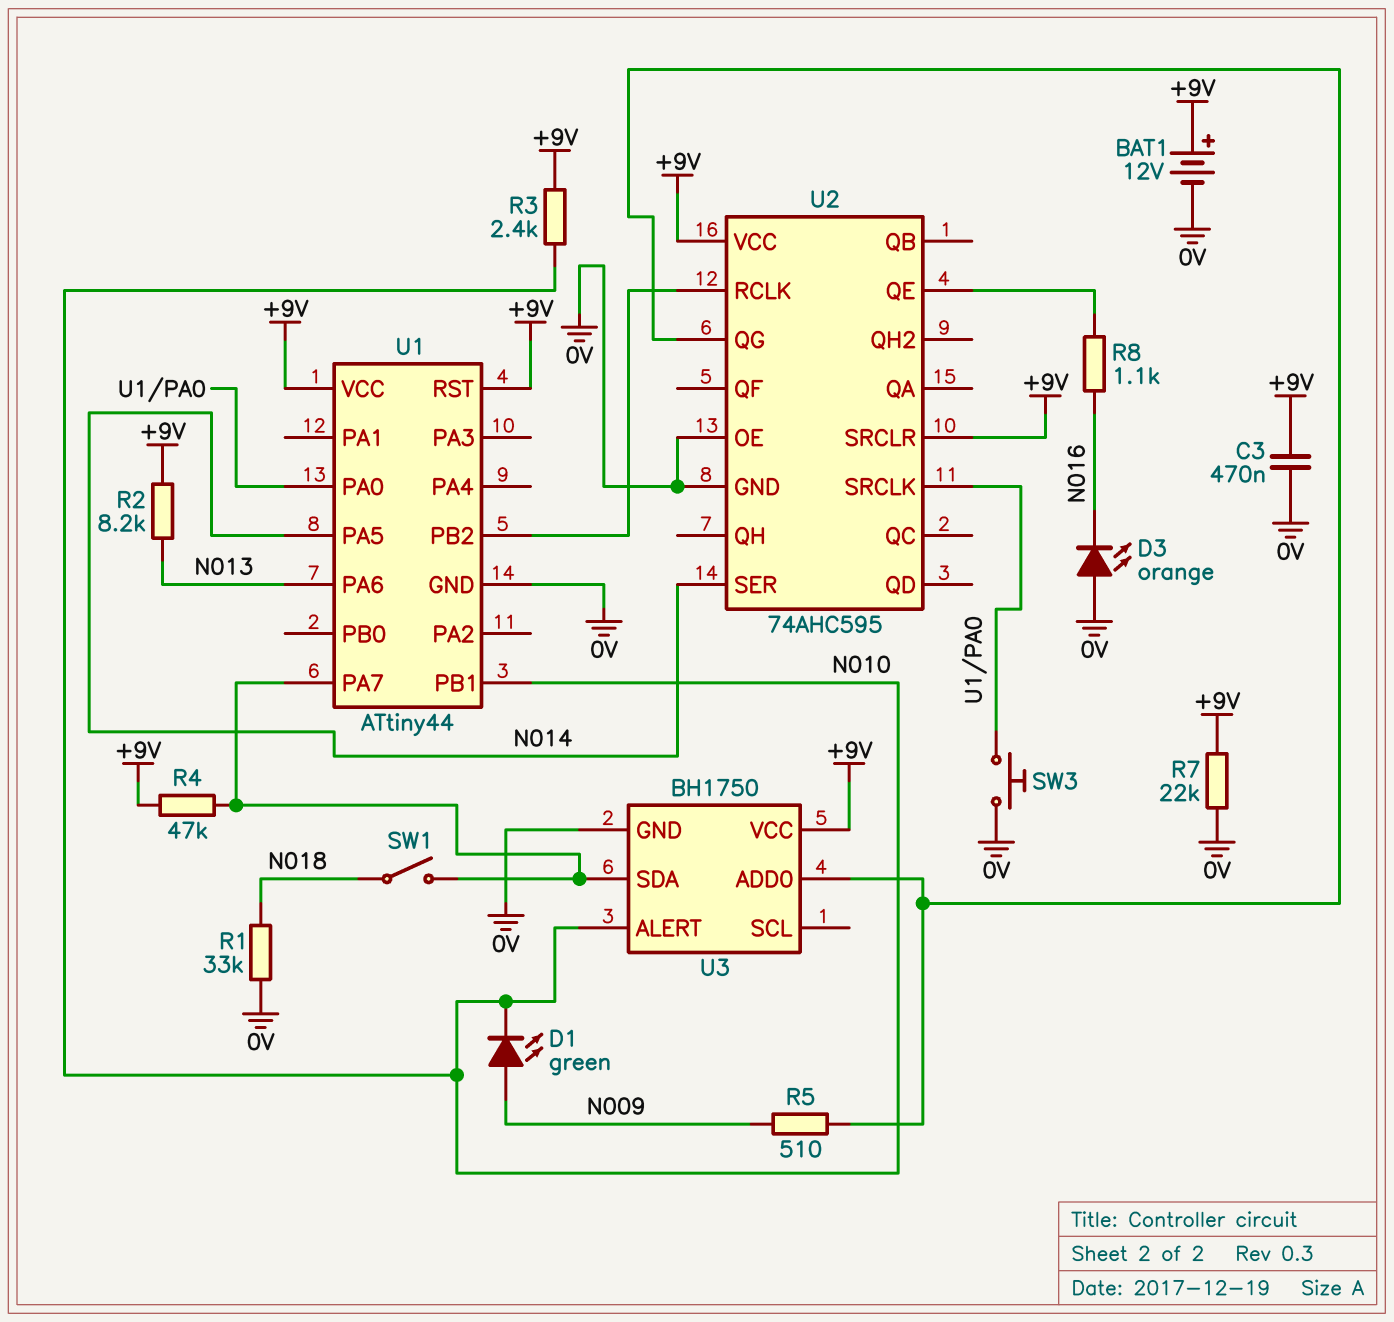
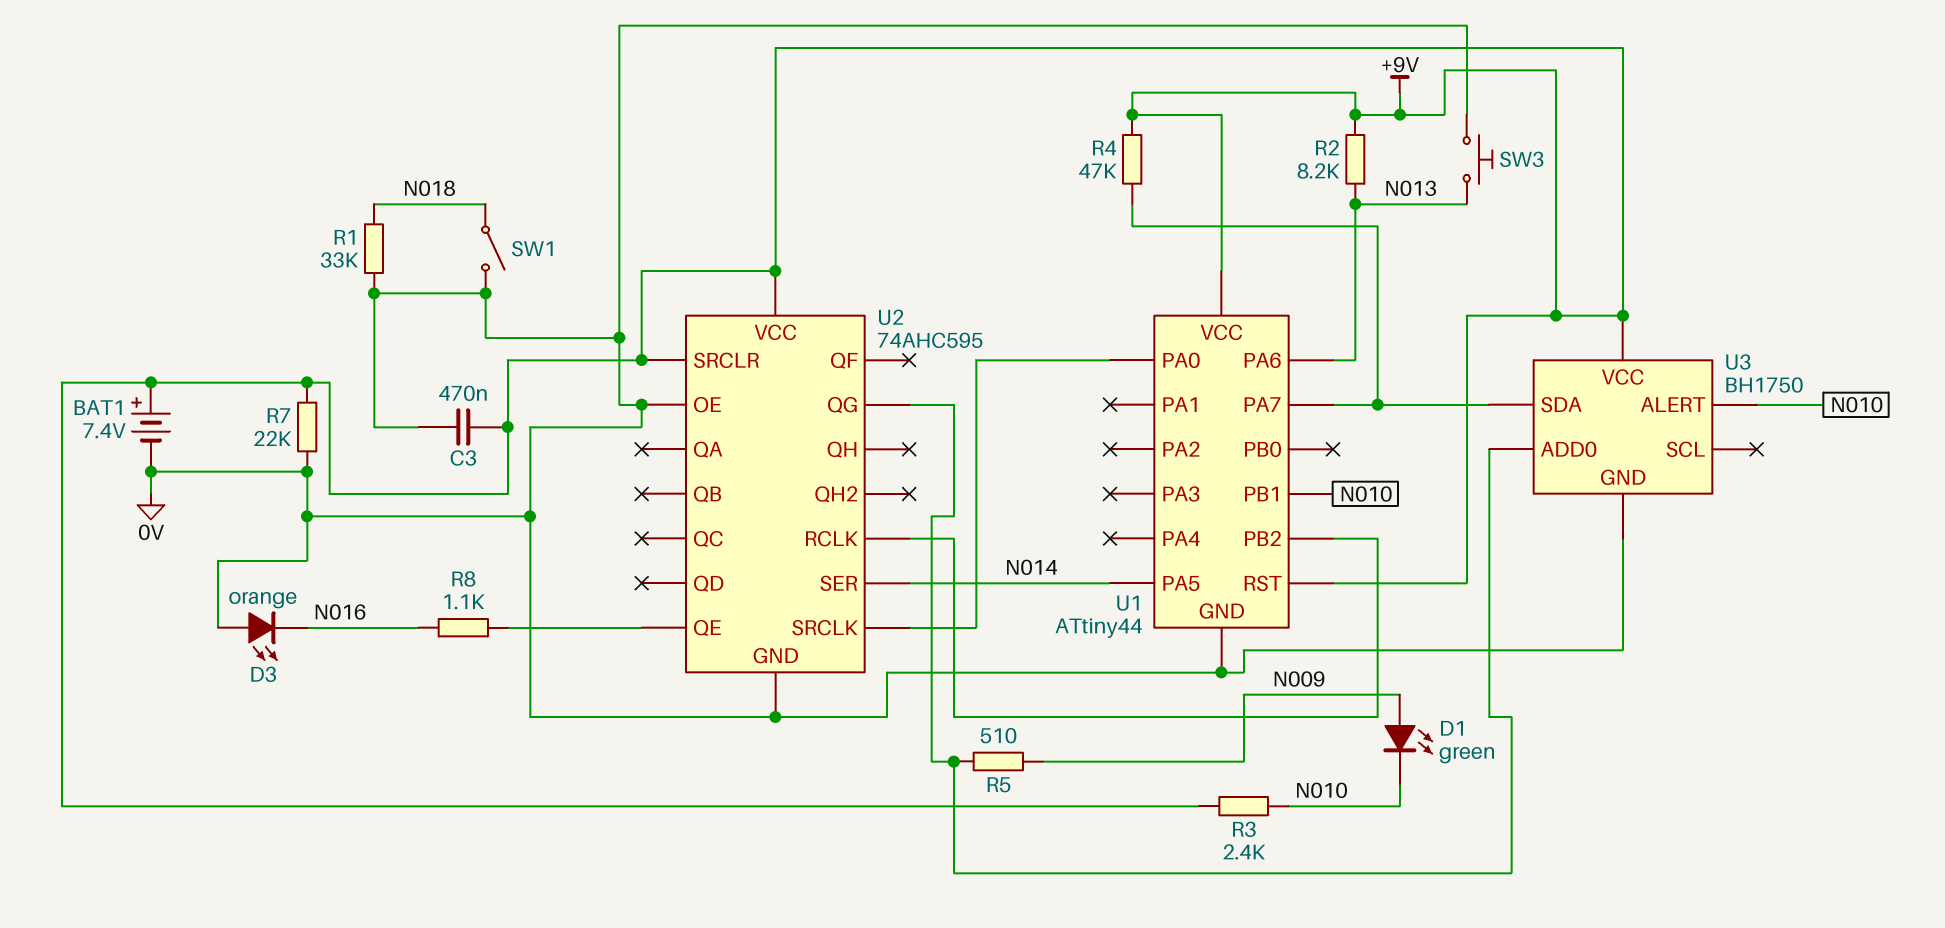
BAT1: 12V (plus +9V, minus 0V) -> 7.4V (plus +9V, minus 0V)
SW1: switch (N018, U1/PA7) -> switch (0V, N018)
SW3: button (0V, U1/PA0) -> button (0V, N013)

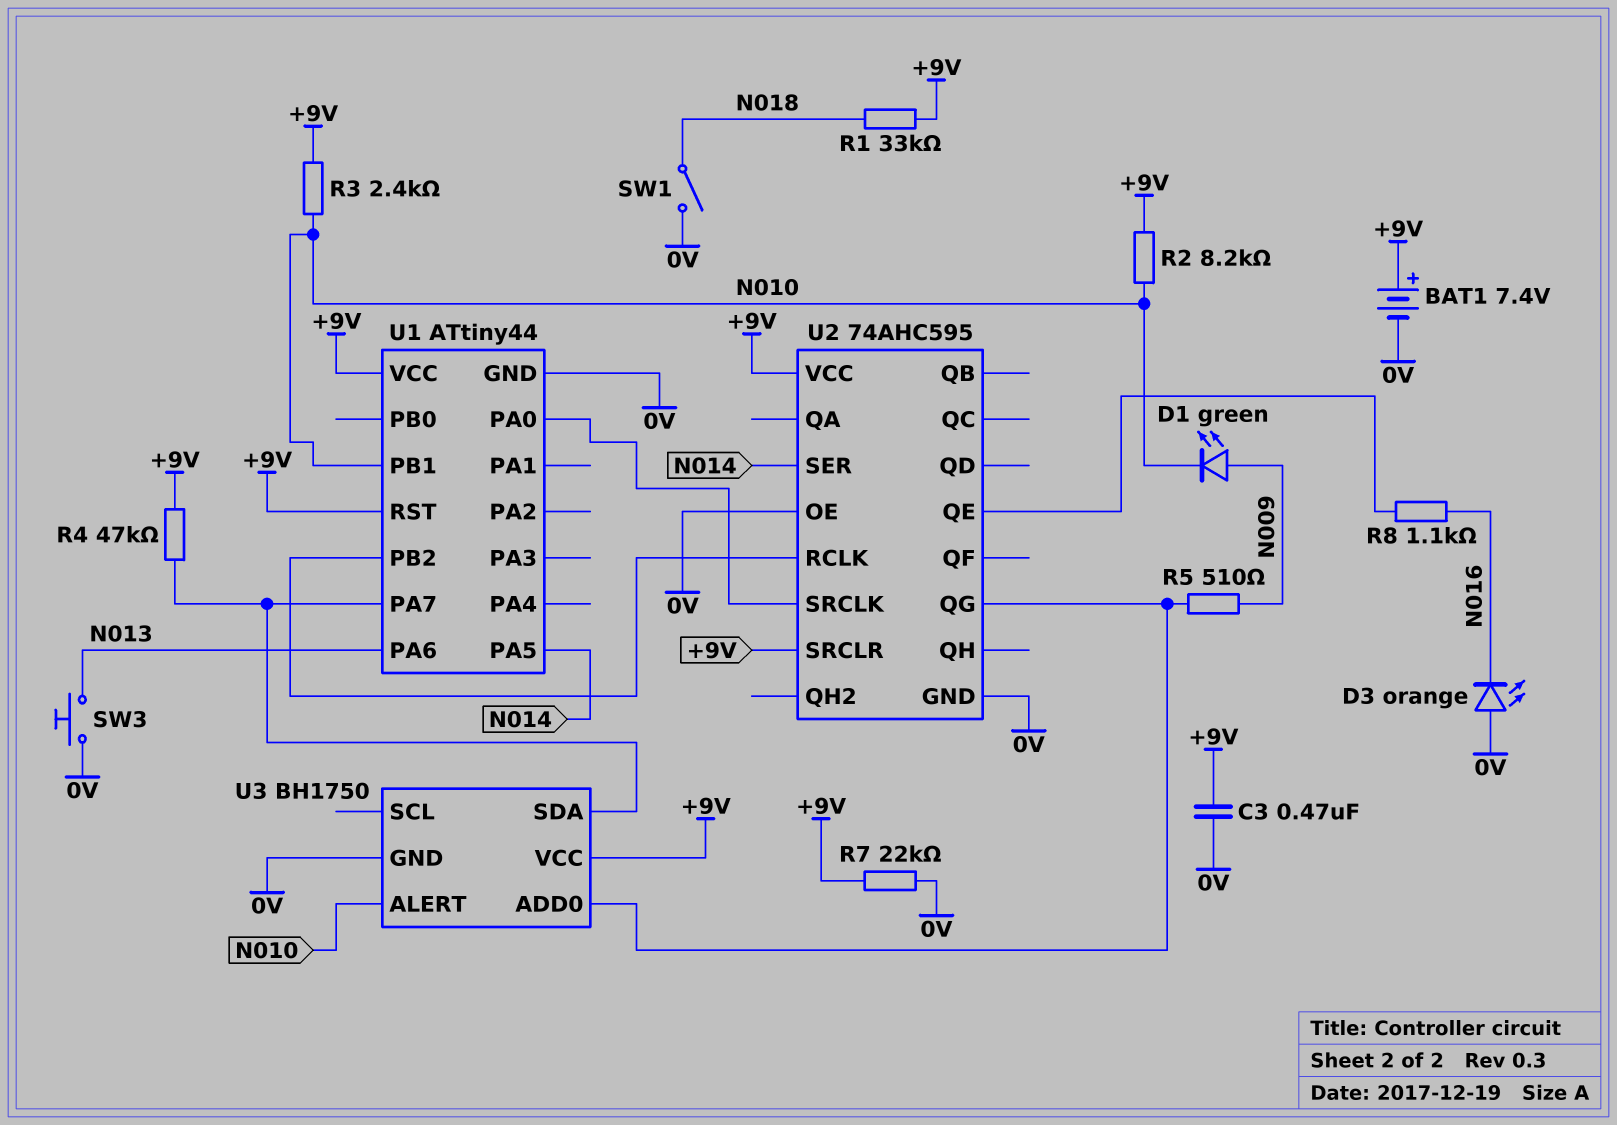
R1: 33k (0V, N018) -> 33k (+9V, N018)
R2: 8.2k (+9V, N013) -> 8.2k (+9V, N010)

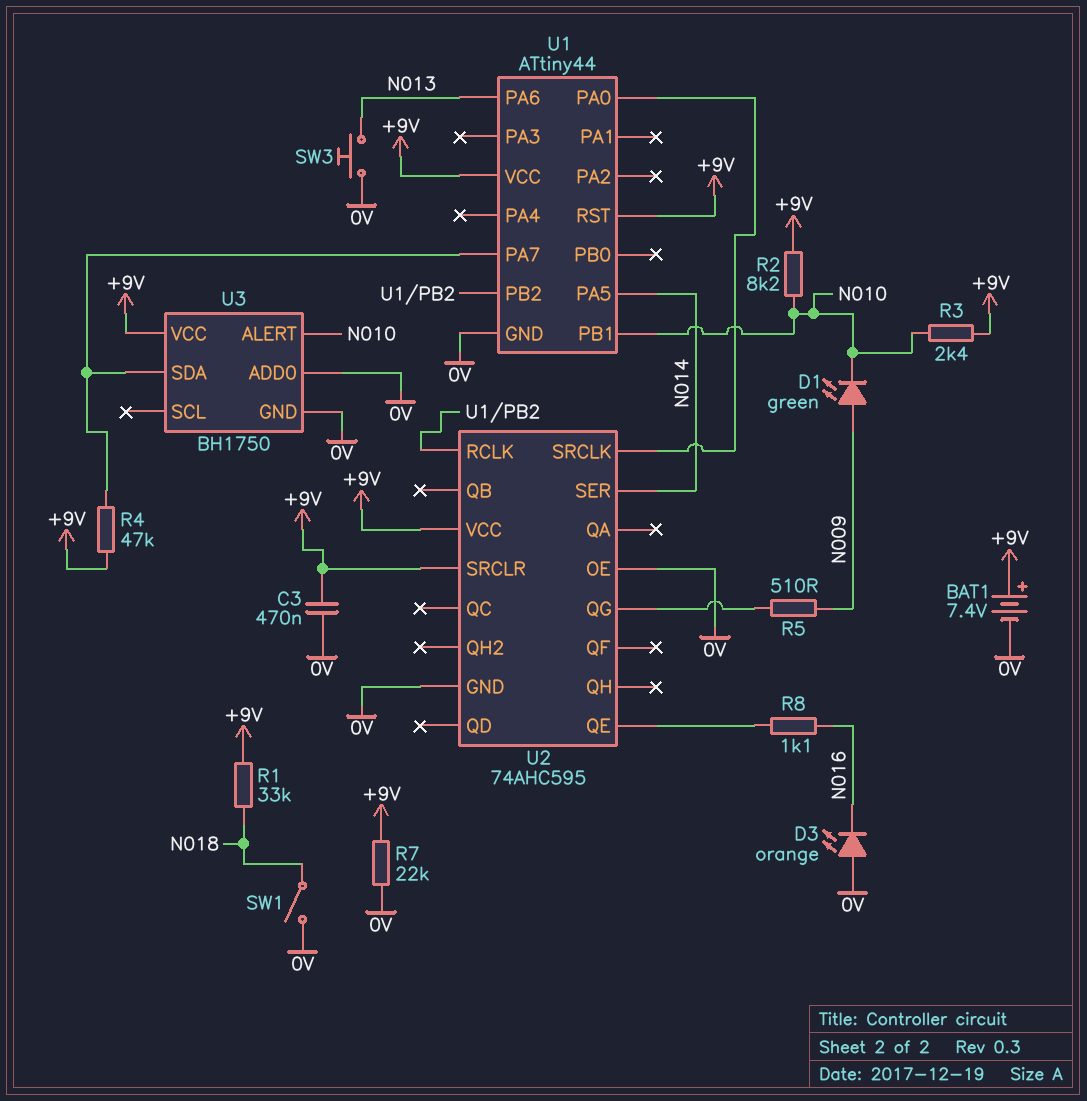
U3 pin ADD0: U2/QG -> 0V

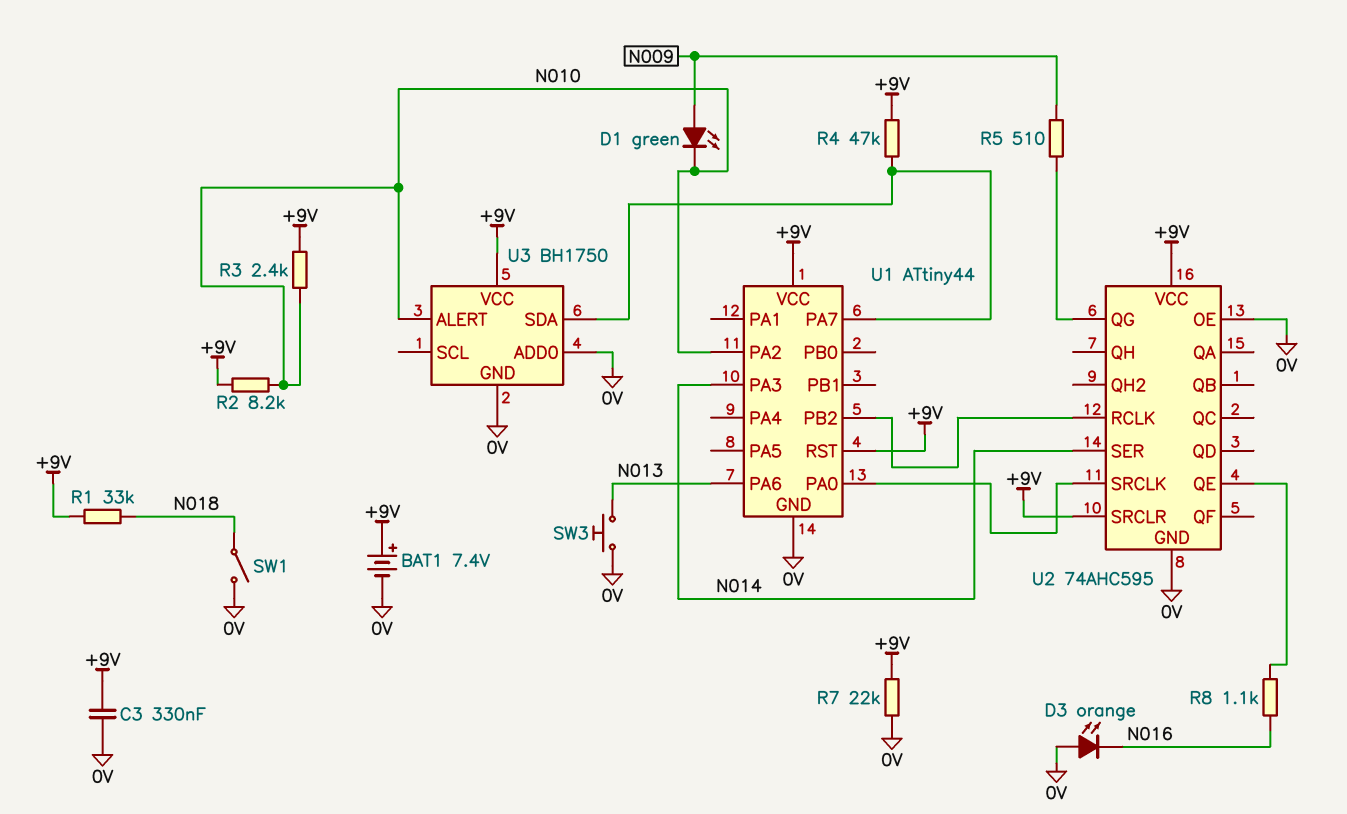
C3: 470nF (+9V, 0V) -> 330nF (+9V, 0V)
U1 pin PA2: none -> N010
U1 pin PA3: none -> N014
U1 pin PA5: N014 -> none
U1 pin PB1: N010 -> none

